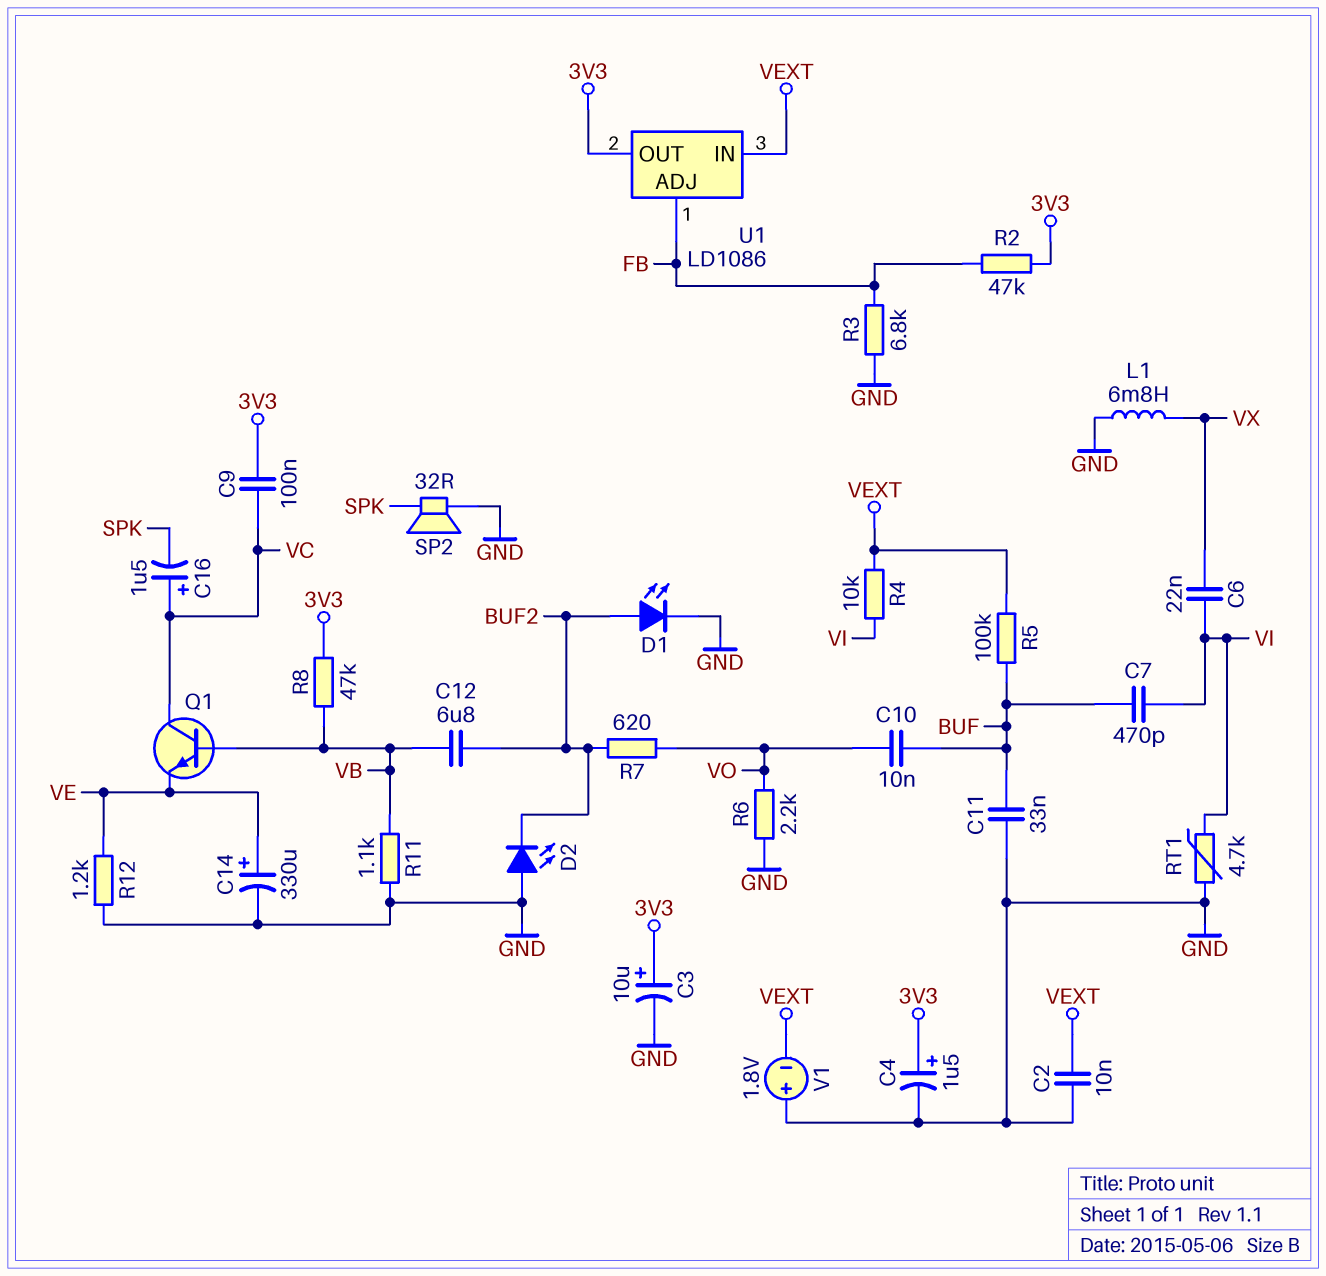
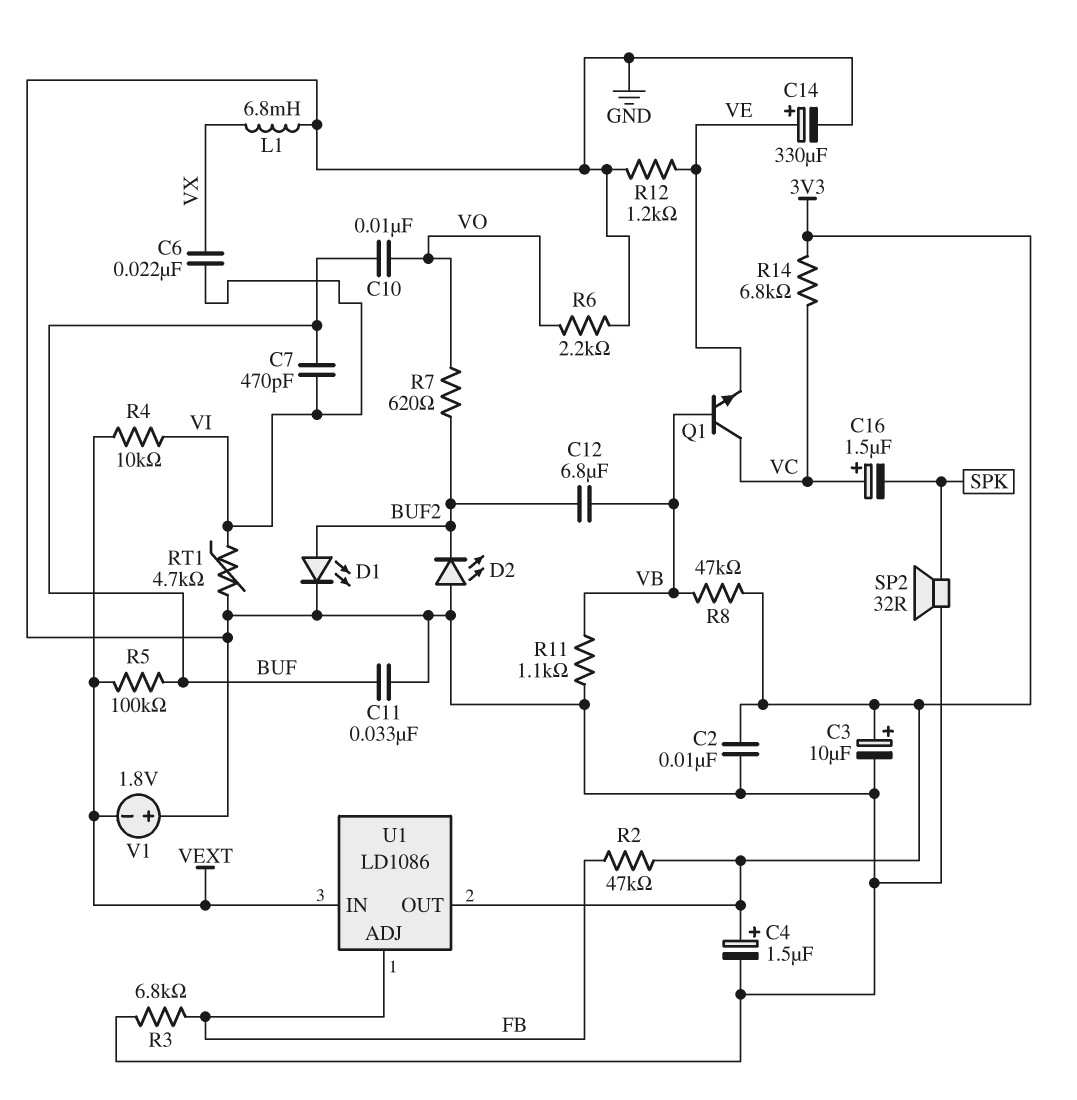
C2: 10nF (GND, VEXT) -> 10nF (3V3, GND)
C9: 100nF (3V3, VC) -> none
R14: none -> 6.8k (3V3, VC)

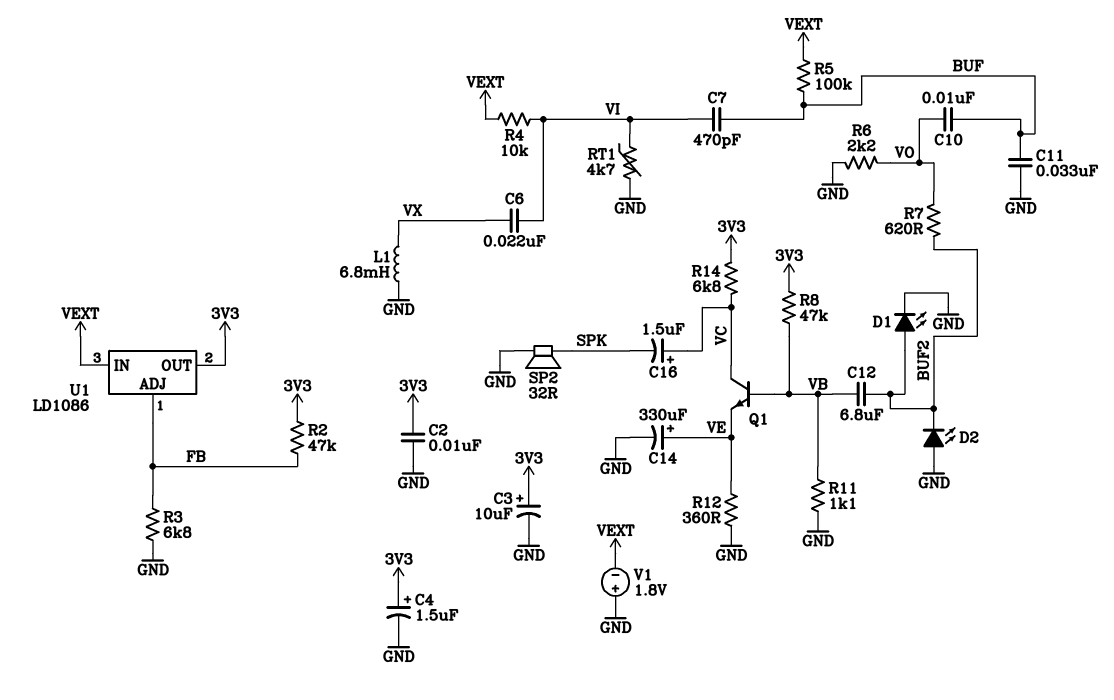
R12: 1.2k (GND, VE) -> 360 (GND, VE)

